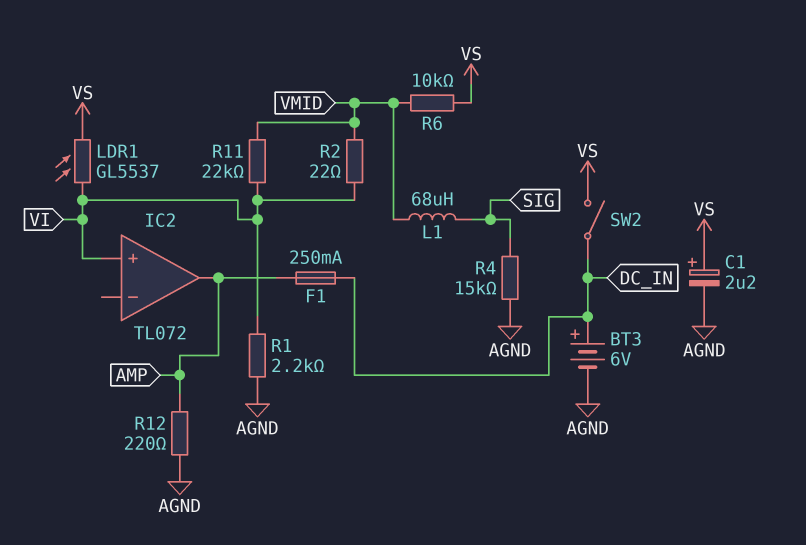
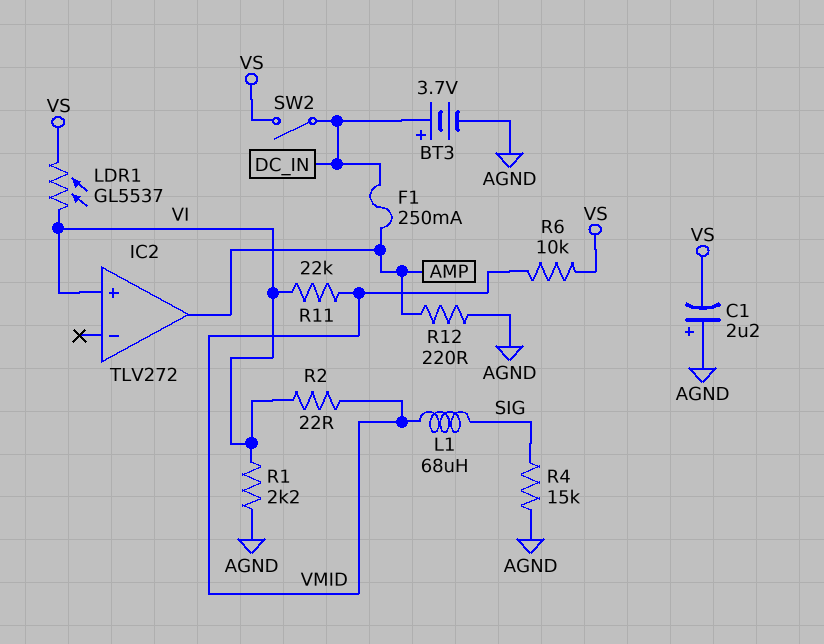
BT3: 6V (plus DC_IN, minus AGND) -> 3.7V (plus DC_IN, minus AGND)
C1: 2.2uF (plus VS, minus AGND) -> 2.2uF (plus AGND, minus VS)
IC2: TL072 -> TLV272

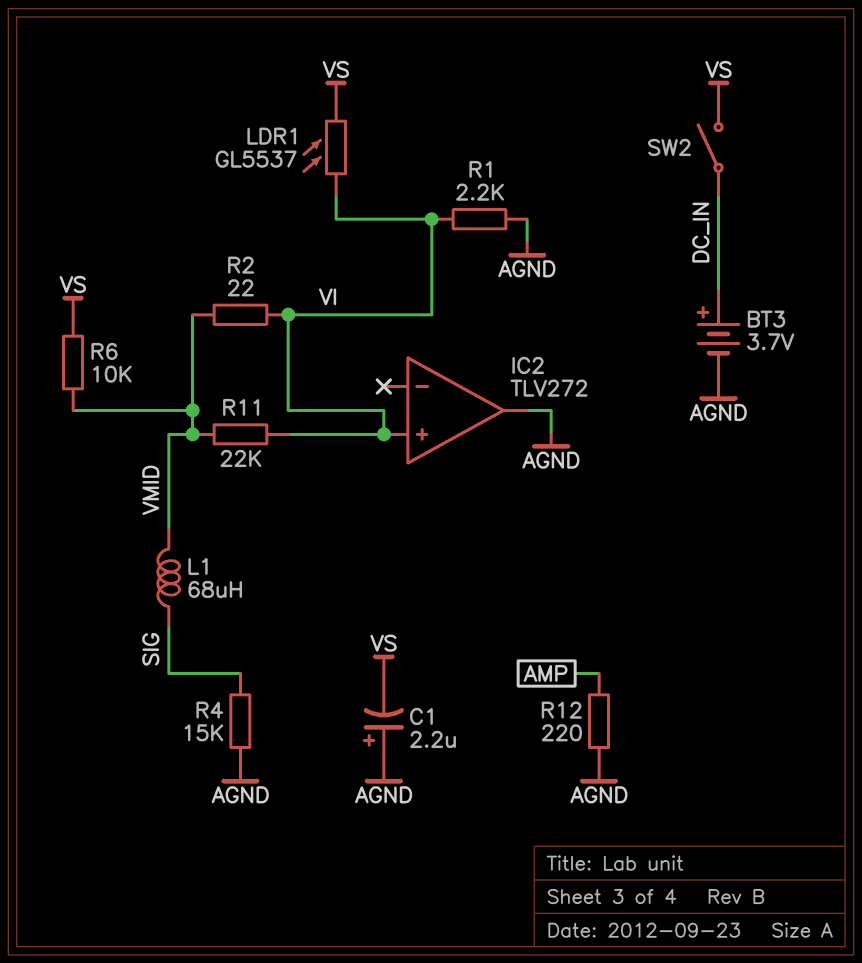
F1: 250mA (AMP, DC_IN) -> none
IC2 pin out: AMP -> AGND

